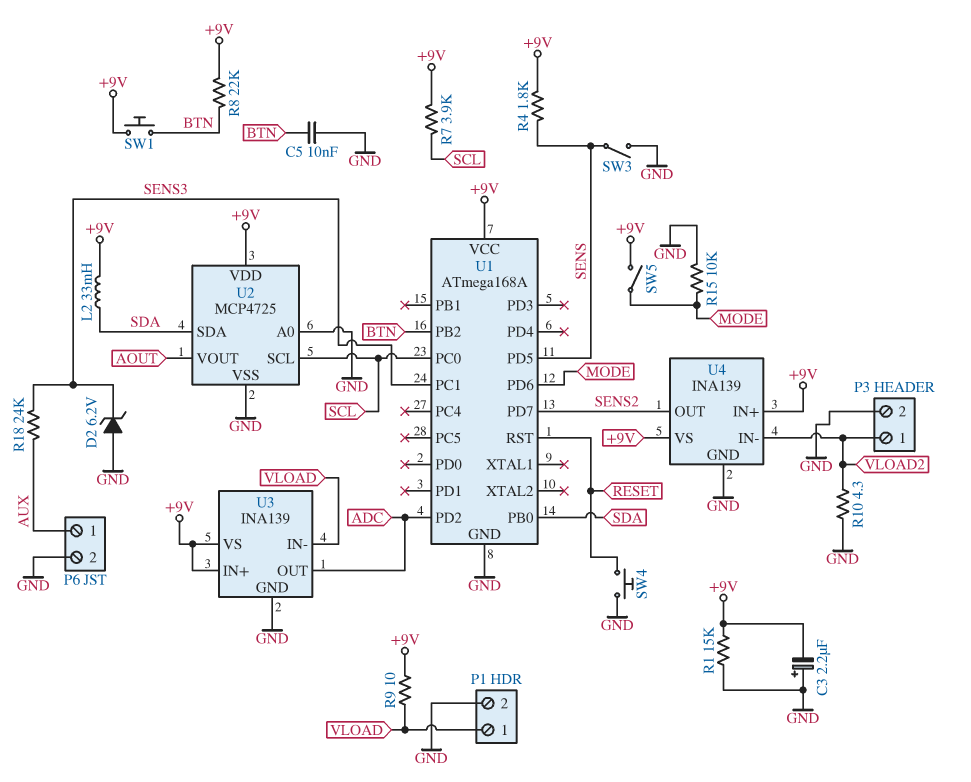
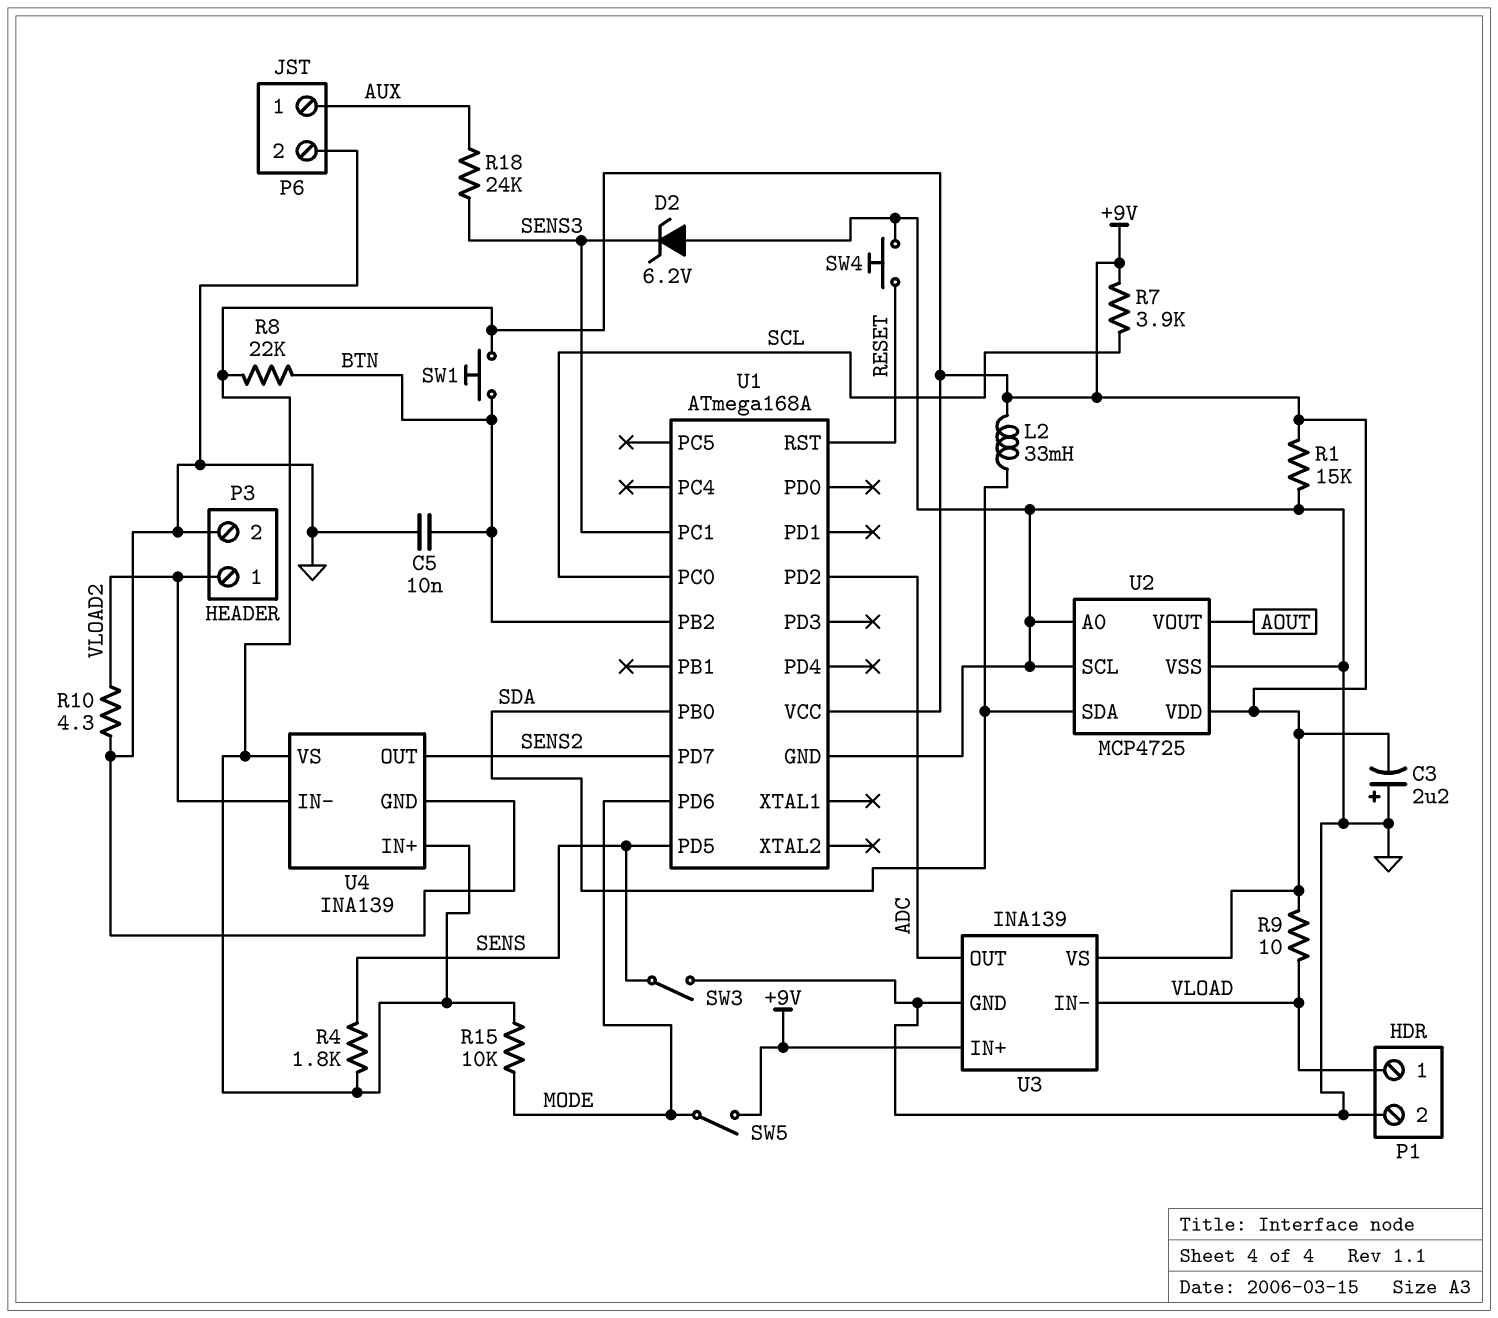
R15: 10k (GND, MODE) -> 10k (+9V, MODE)
U2 pin SCL: SCL -> GND

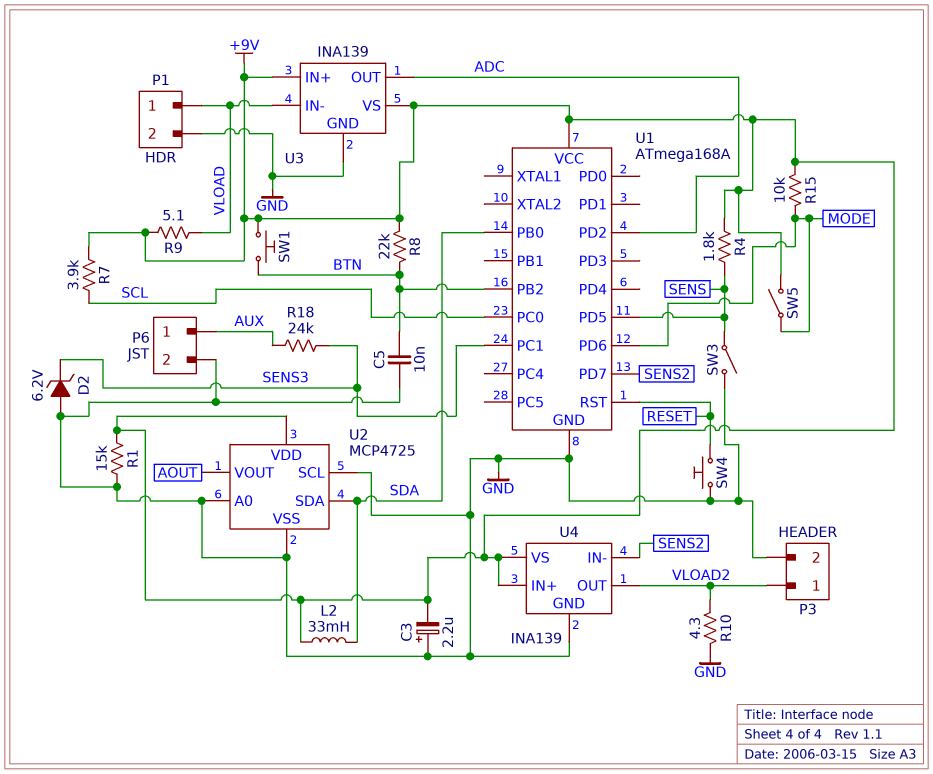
R9: 10 (+9V, VLOAD) -> 5.1 (+9V, VLOAD)
U4 pin IN-: VLOAD2 -> SENS2
U4 pin OUT: SENS2 -> VLOAD2

